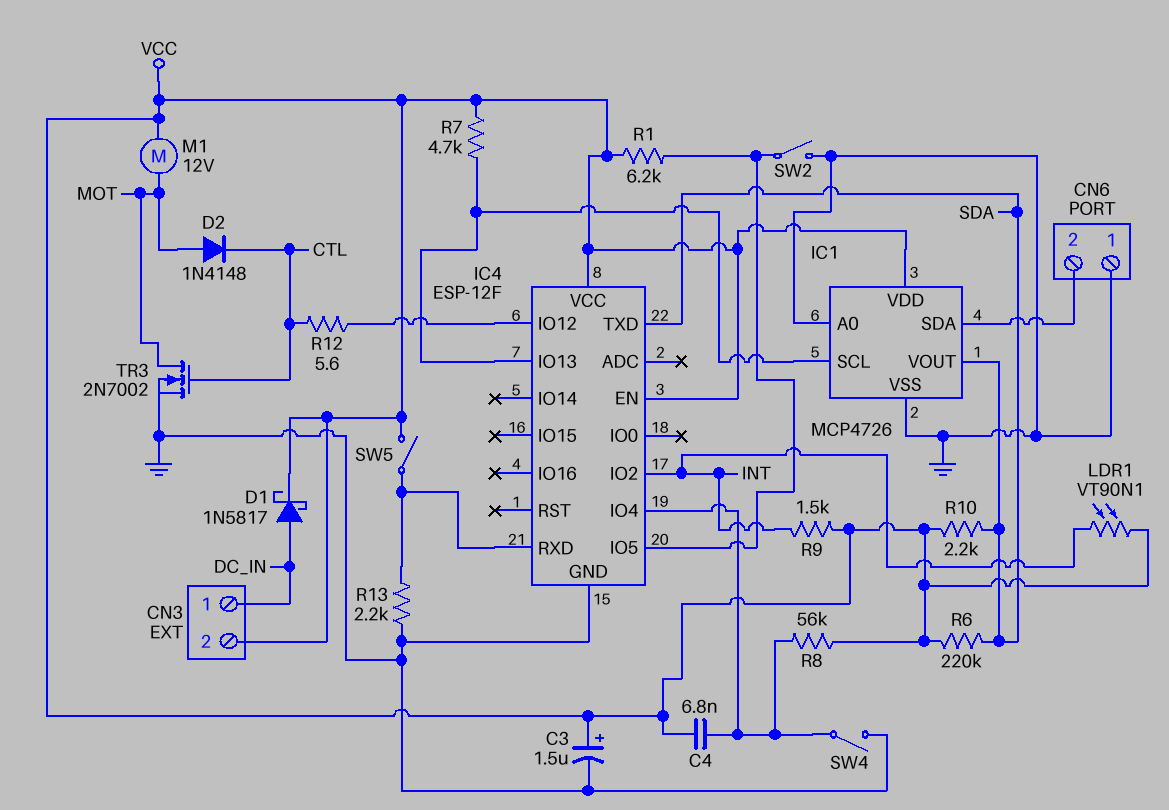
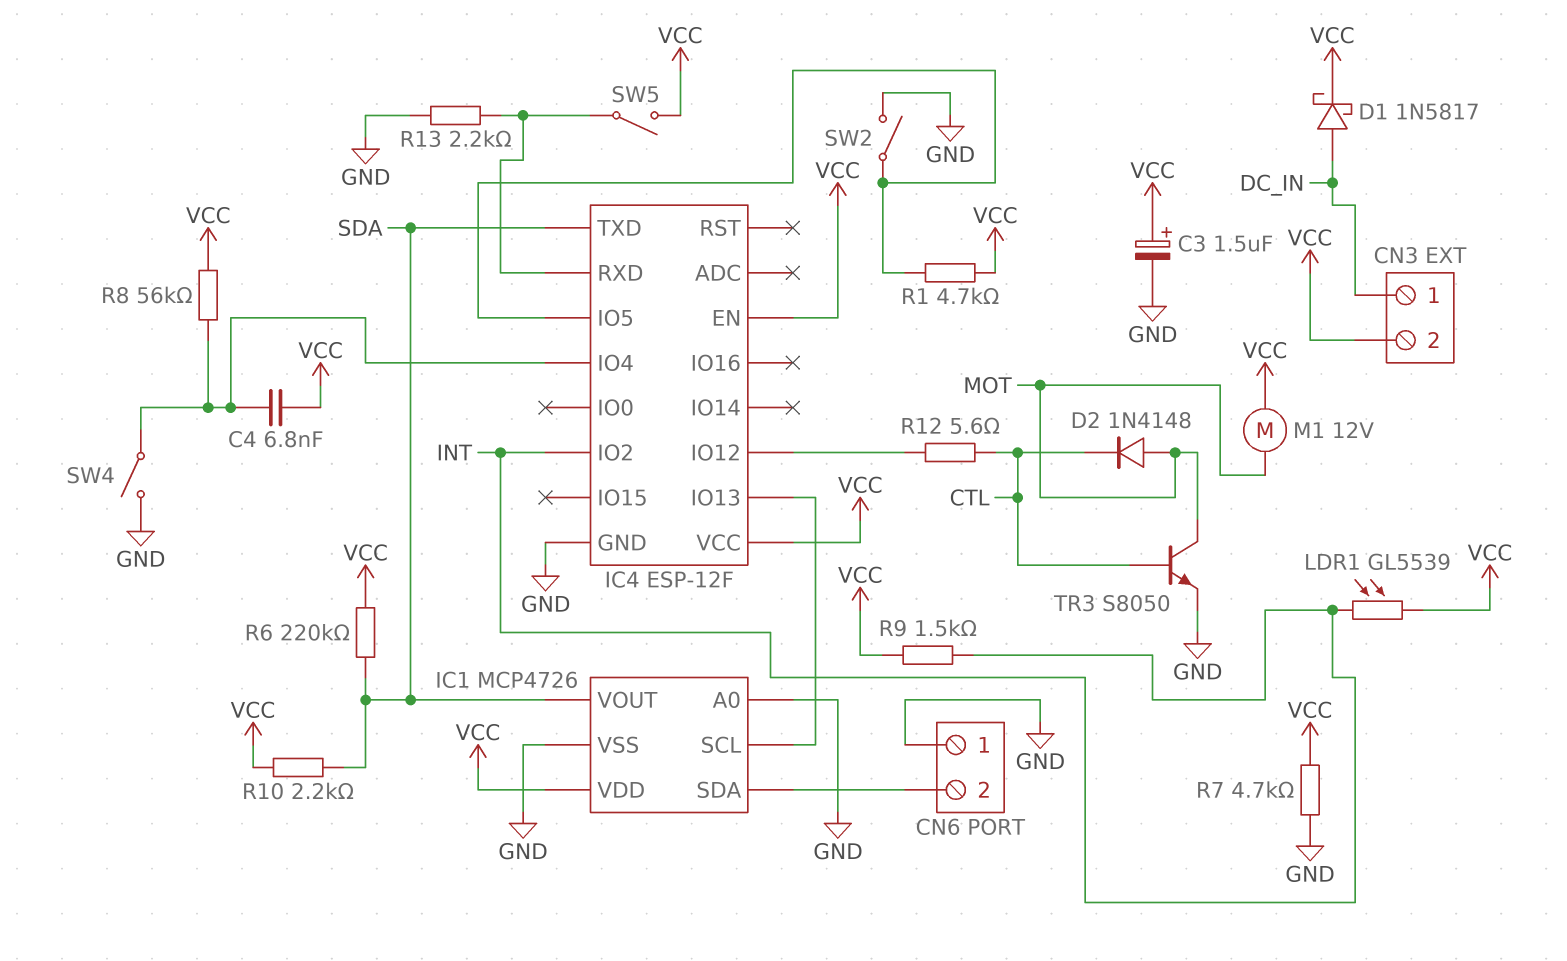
LDR1: VT90N1 (INT, VCC) -> GL5539 (INT, VCC)
R1: 6.2k (IC4/IO5, VCC) -> 4.7k (IC4/IO5, VCC)
R7: 4.7k (IC1/SCL, VCC) -> 4.7k (GND, VCC)
TR3: NMOS 2N7002 (G CTL, D MOT, S GND) -> NPN S8050 (B CTL, C MOT, E GND)

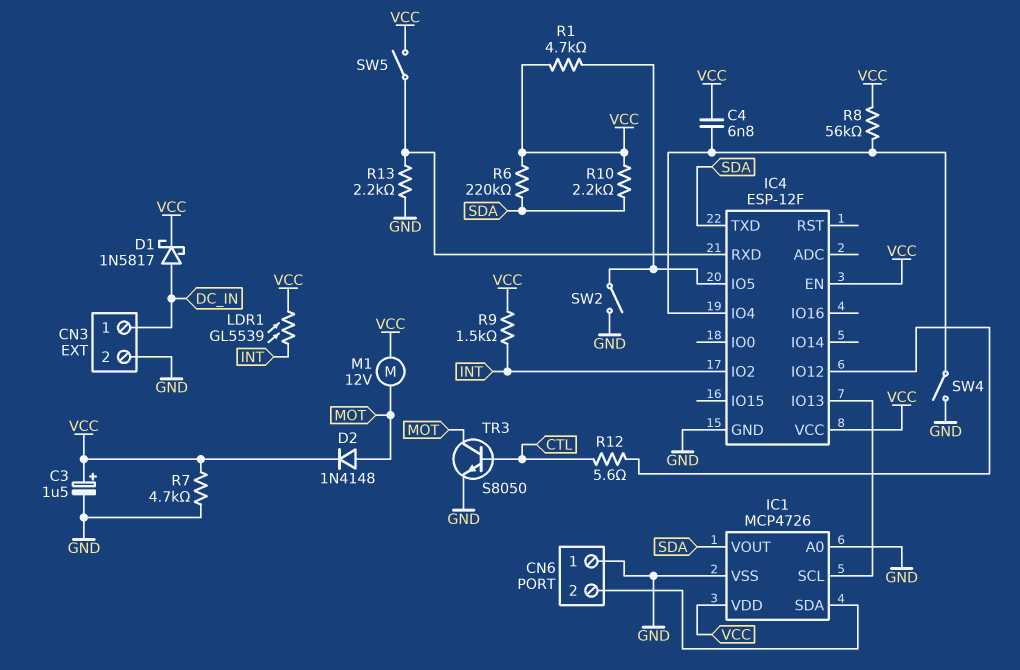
CN3 pin 2: VCC -> GND
D2: diode 1N4148 (A MOT, K CTL) -> diode 1N4148 (A MOT, K VCC)

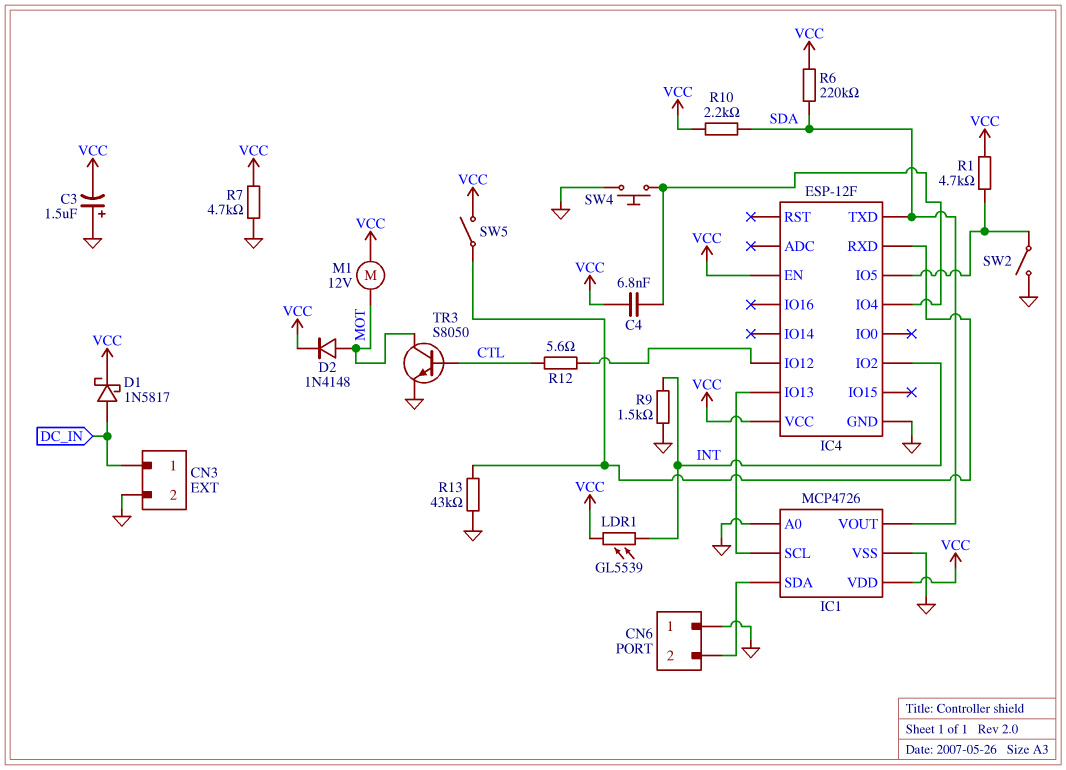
C3: 1.5uF (plus VCC, minus GND) -> 1.5uF (plus GND, minus VCC)
R8: 56k (IC4/IO4, VCC) -> none
R9: 1.5k (INT, VCC) -> 1.5k (GND, INT)
R13: 2.2k (GND, IC4/RXD) -> 43k (GND, IC4/RXD)
SW4: switch (GND, IC4/IO4) -> button (GND, IC4/IO4)

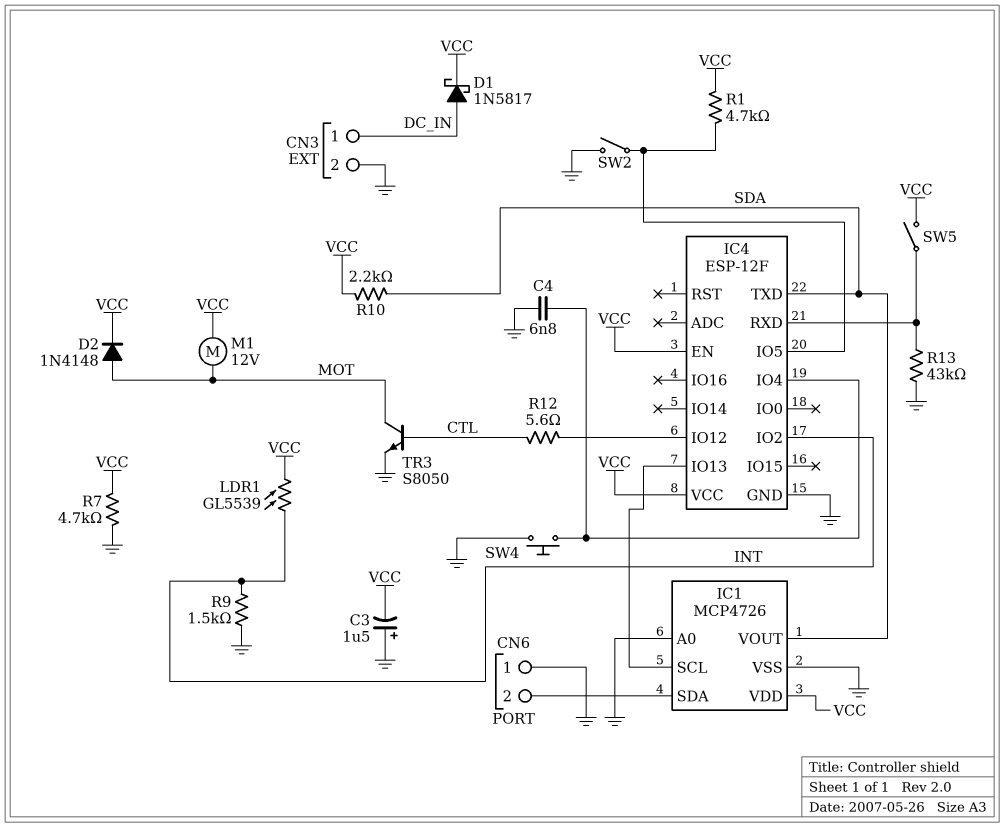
C4: 6.8nF (IC4/IO4, VCC) -> 6.8nF (GND, IC4/IO4)
R6: 220k (SDA, VCC) -> none

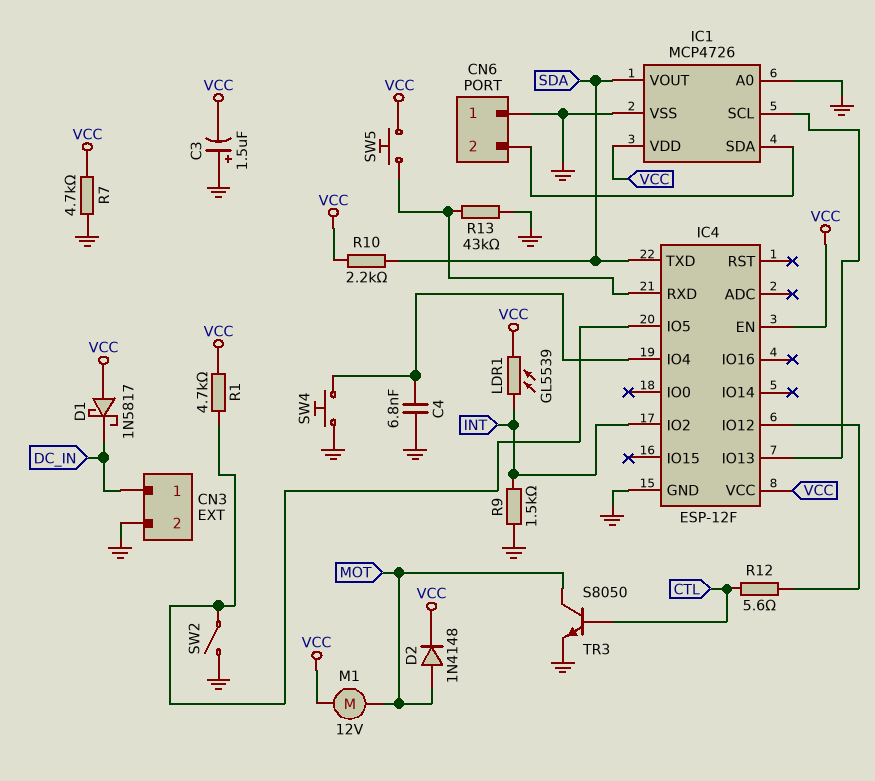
D1: schottky 1N5817 (A DC_IN, K VCC) -> schottky 1N5817 (A VCC, K DC_IN)
SW5: switch (IC4/RXD, VCC) -> button (IC4/RXD, VCC)

